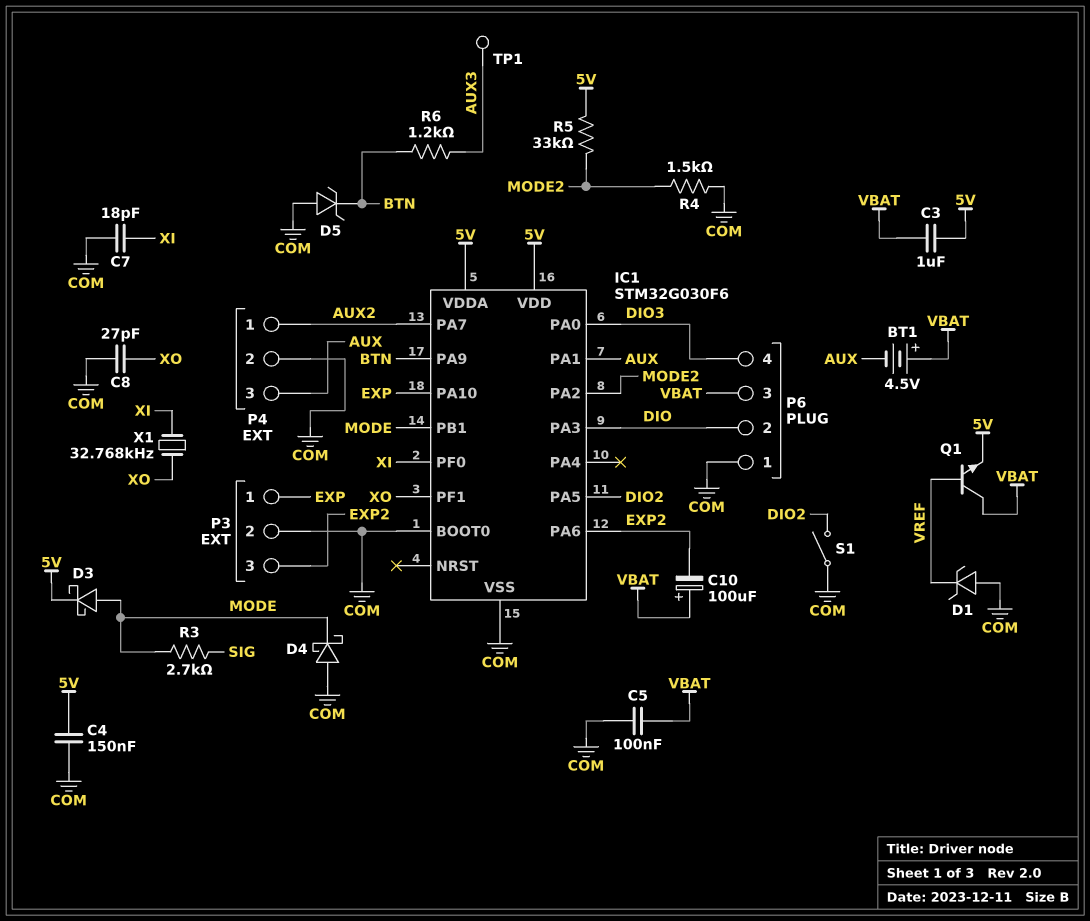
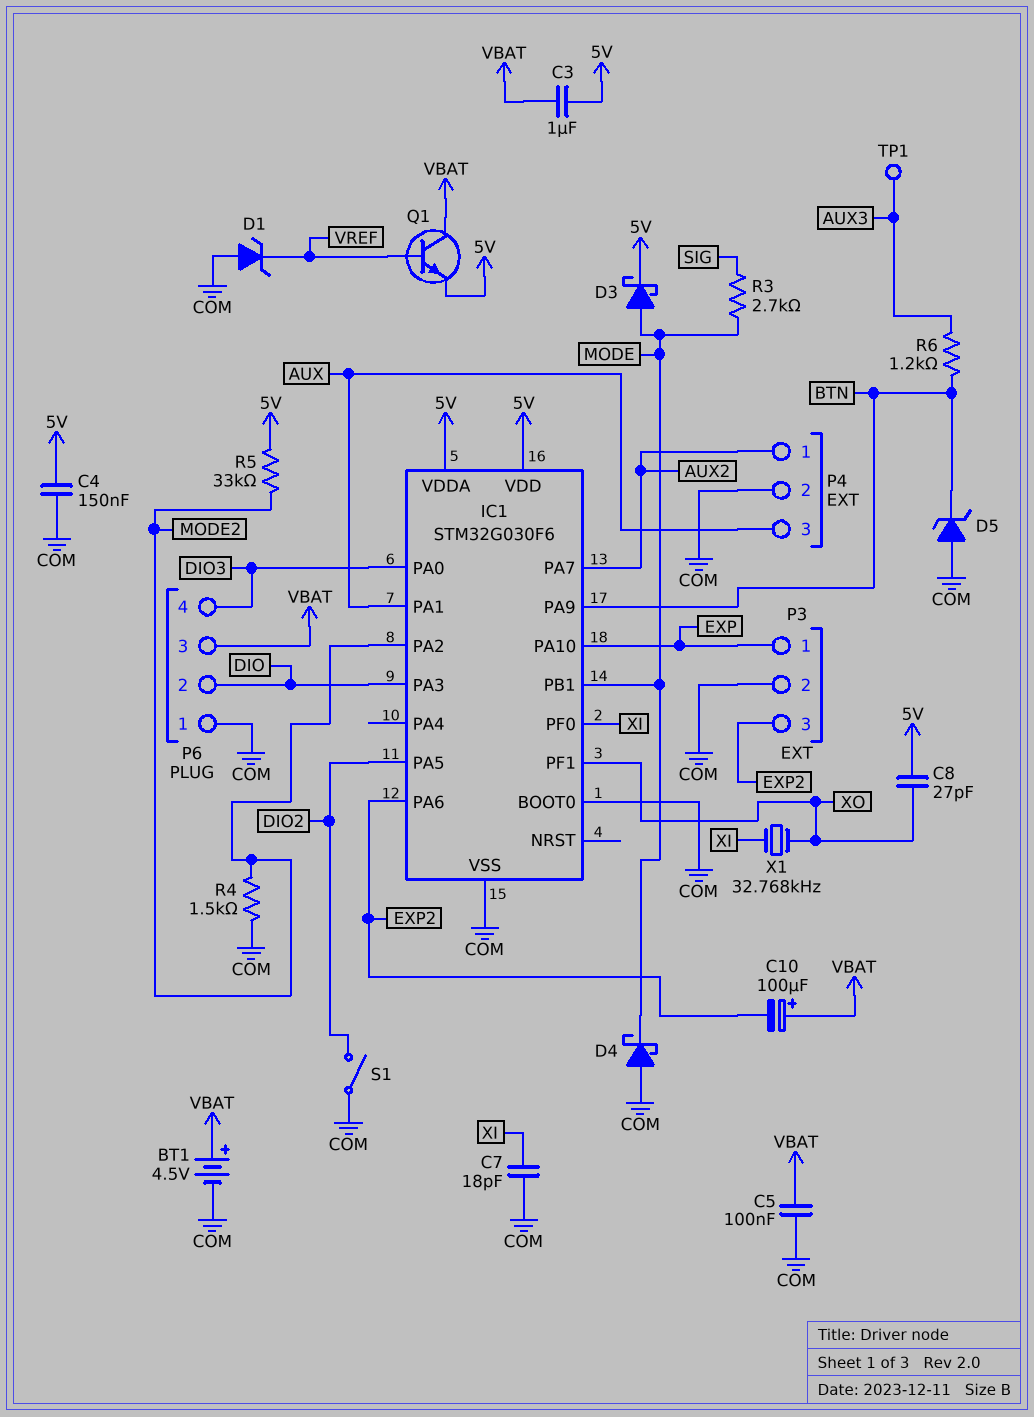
BT1: 4.5V (plus VBAT, minus AUX) -> 4.5V (plus VBAT, minus COM)
C8: 27pF (COM, XO) -> 27pF (5V, XO)

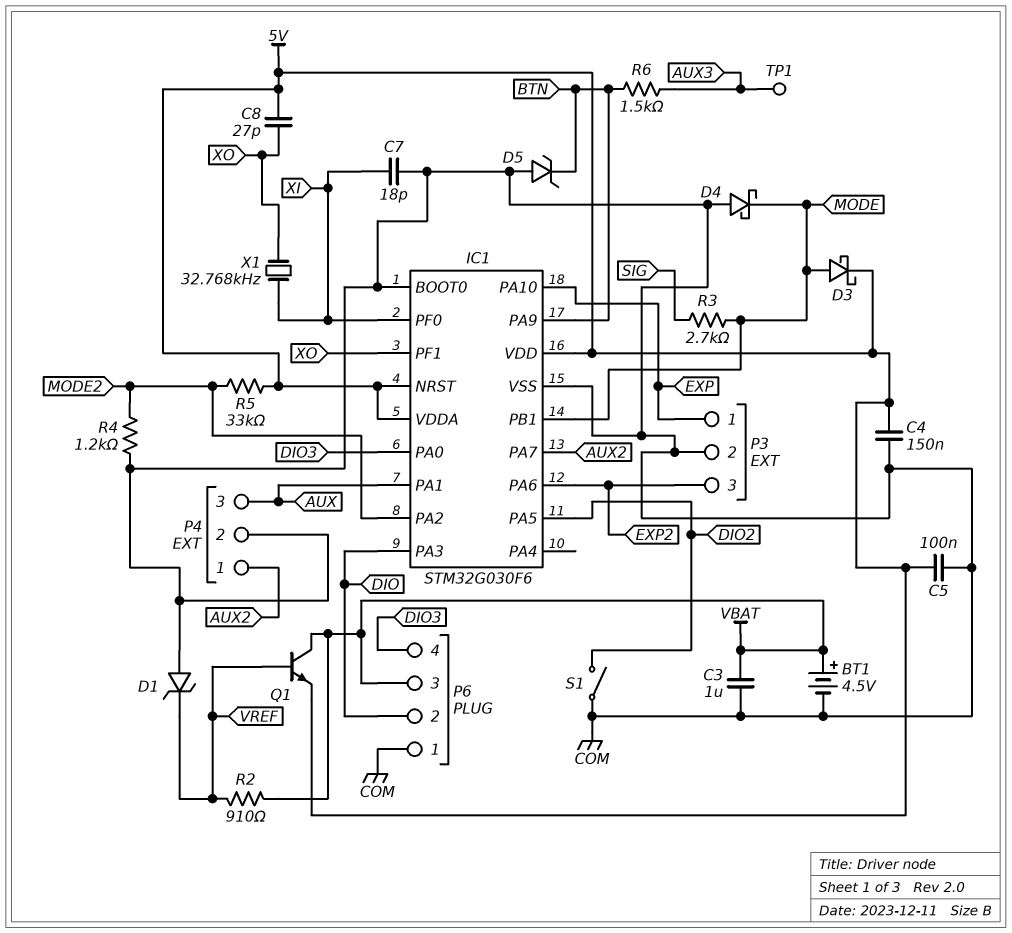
C3: 1uF (5V, VBAT) -> 1uF (COM, VBAT)
C5: 100nF (COM, VBAT) -> 100nF (5V, COM)
C10: 100uF (plus VBAT, minus EXP2) -> none
IC1 pin NRST: none -> 5V
R2: none -> 910 (VBAT, VREF)
R4: 1.5k (COM, MODE2) -> 1.2k (COM, MODE2)
R6: 1.2k (AUX3, BTN) -> 1.5k (AUX3, BTN)

